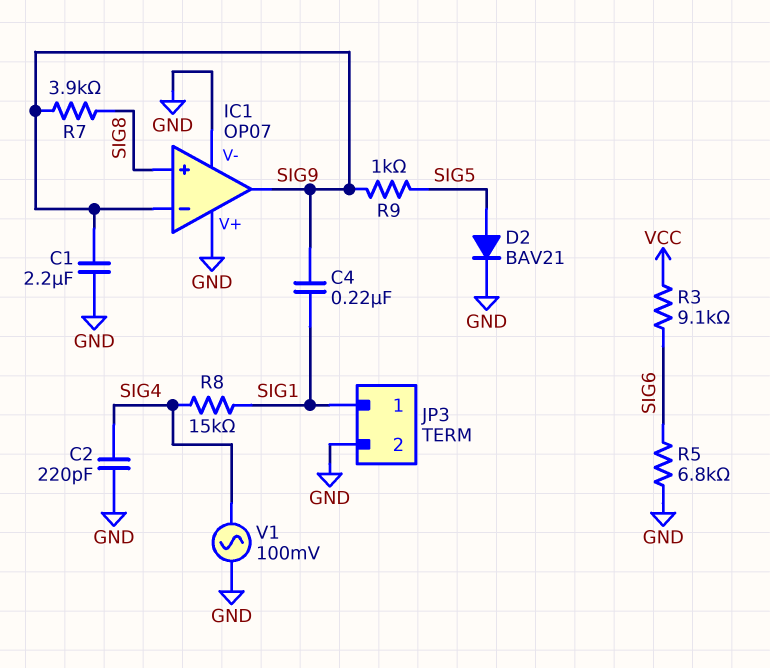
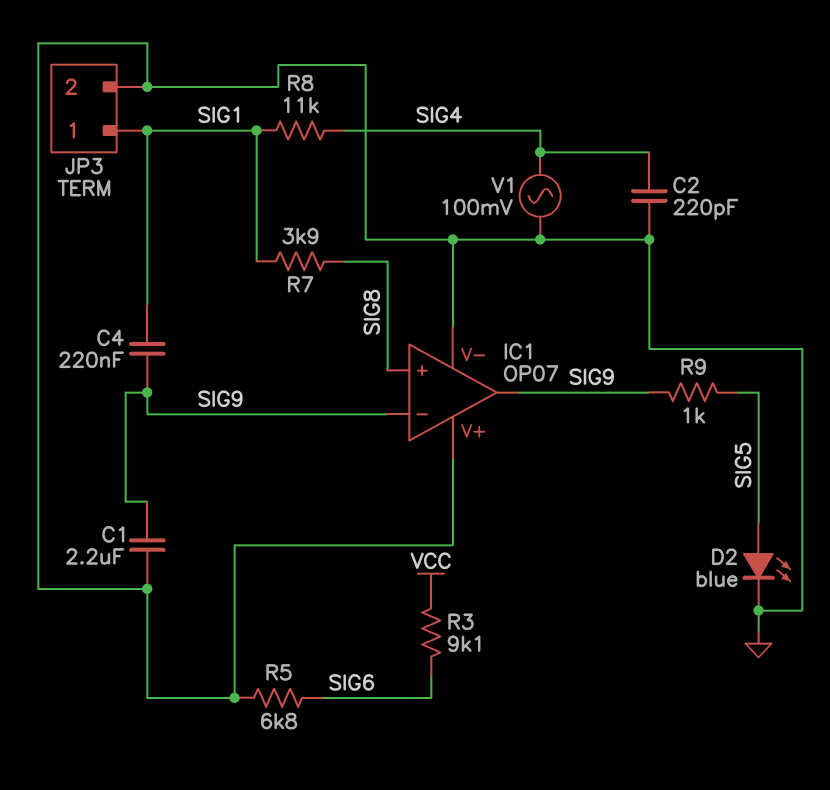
D2: diode BAV21 (A SIG5, K GND) -> LED blue (A SIG5, K GND)
R7: 3.9k (SIG8, SIG9) -> 3.9k (SIG1, SIG8)
R8: 15k (SIG1, SIG4) -> 11k (SIG1, SIG4)

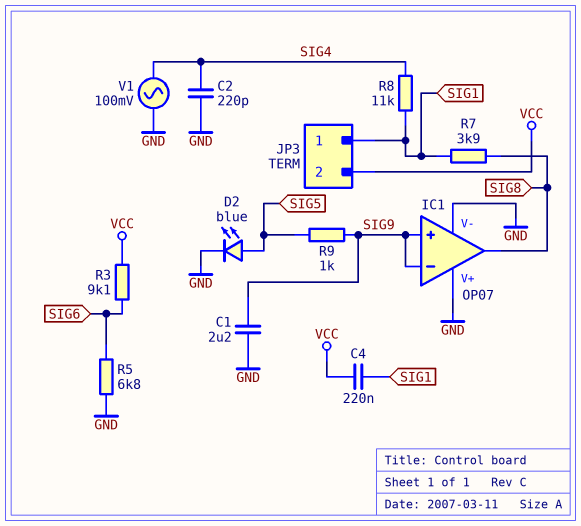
C4: 220nF (SIG1, SIG9) -> 220nF (SIG1, VCC)
IC1 pin in+: SIG8 -> SIG9
IC1 pin out: SIG9 -> SIG8
JP3 pin 2: GND -> VCC

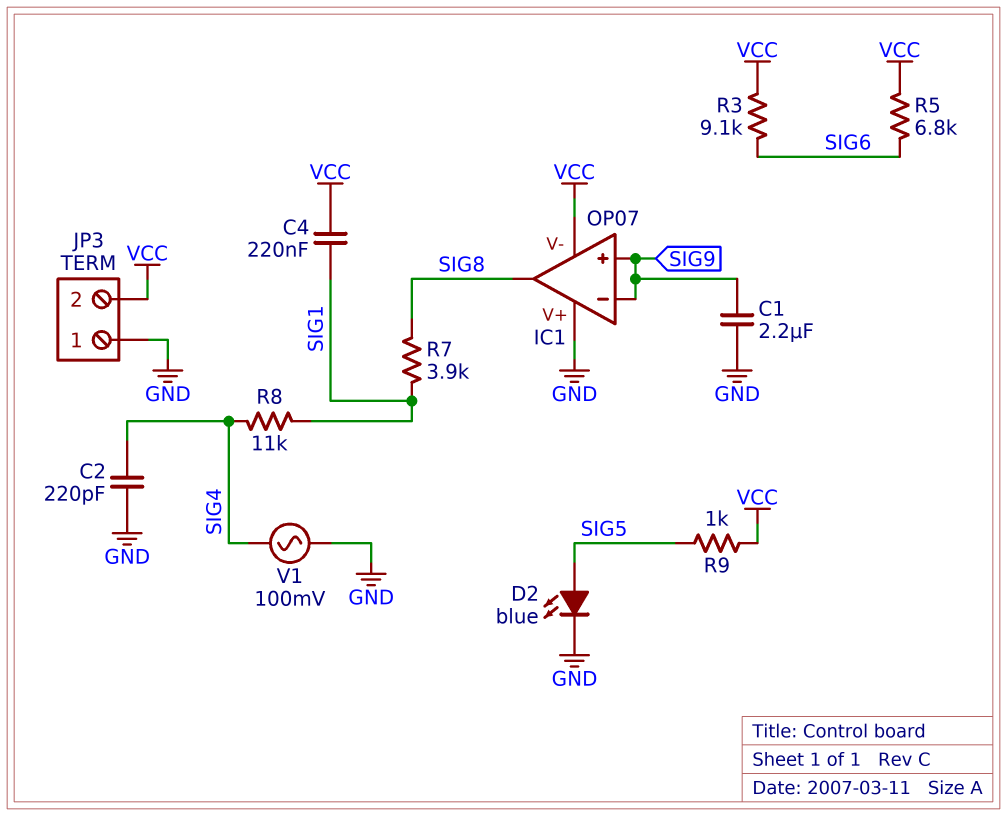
IC1 pin V-: GND -> VCC
JP3 pin 1: SIG1 -> GND
R5: 6.8k (GND, SIG6) -> 6.8k (SIG6, VCC)
R9: 1k (SIG5, SIG9) -> 1k (SIG5, VCC)

